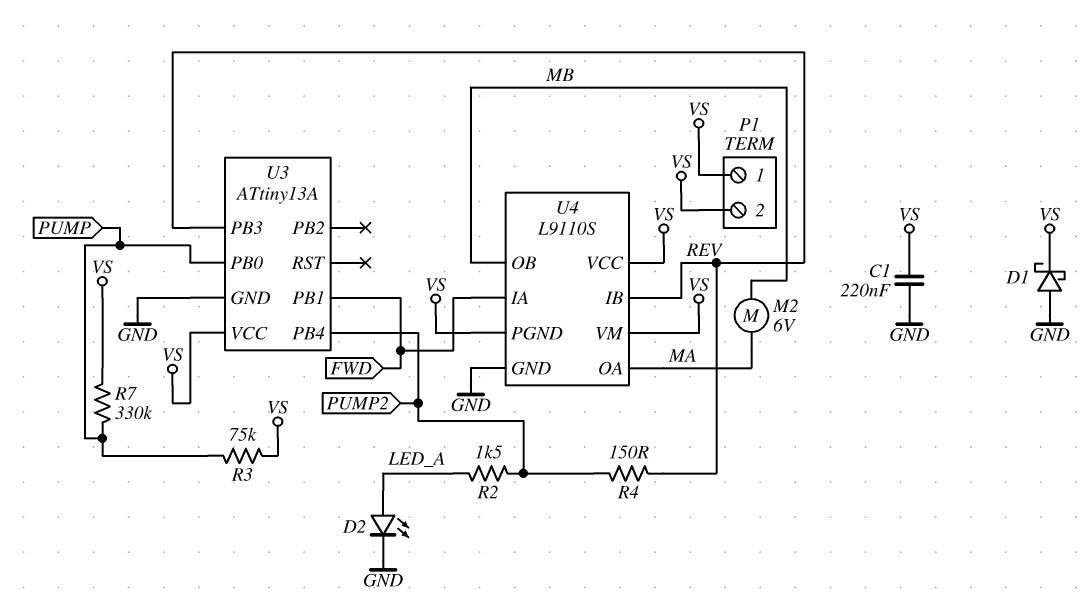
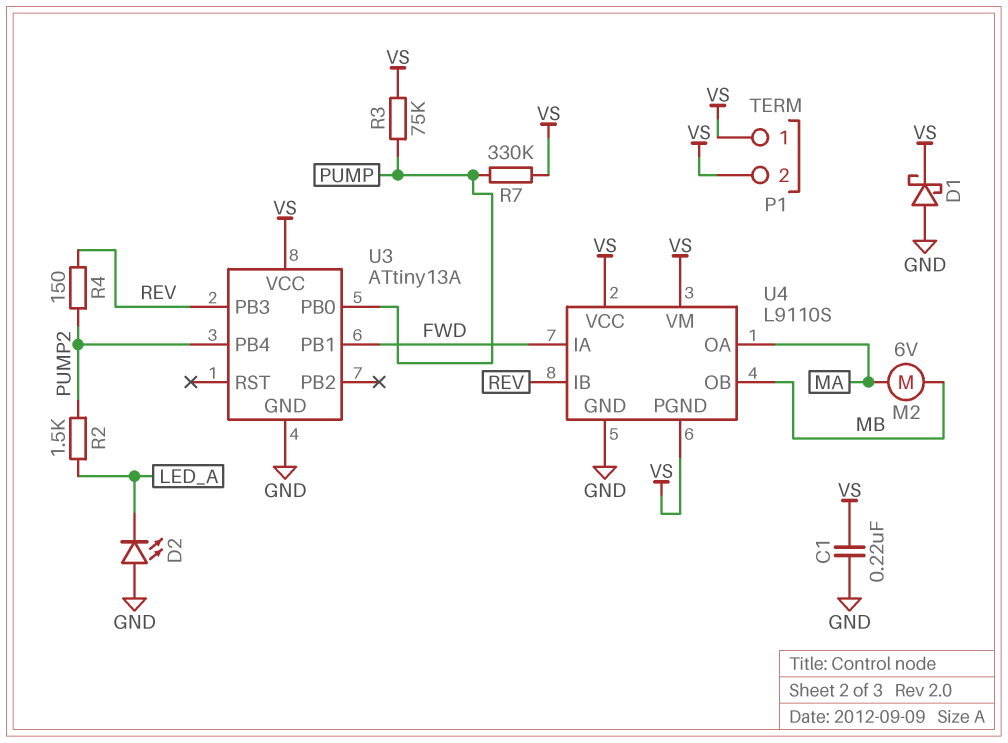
D2: LED (A LED_A, K GND) -> LED (A GND, K LED_A)

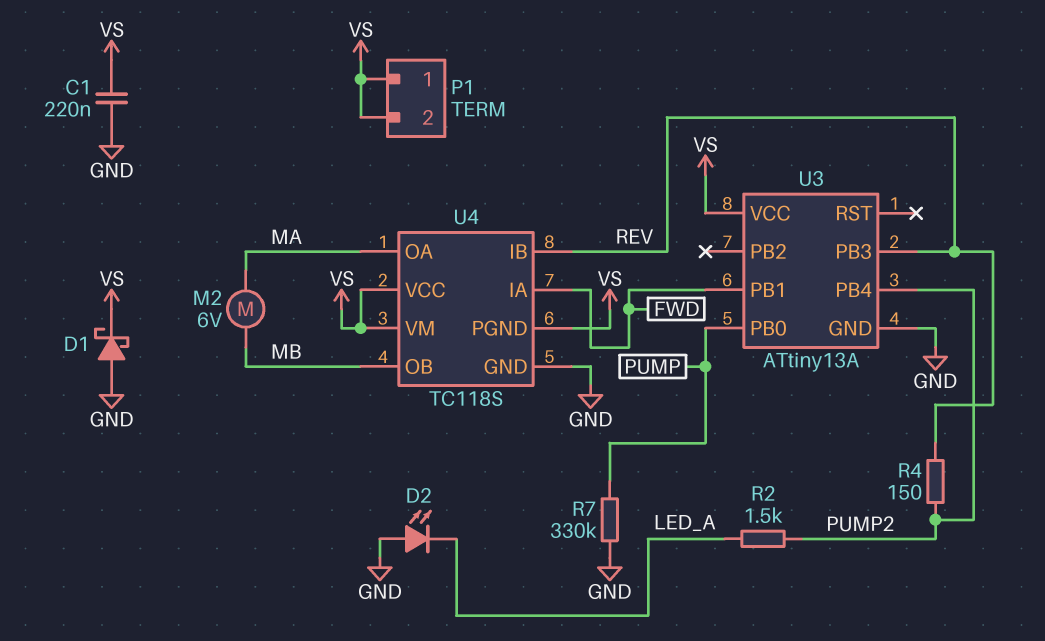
R3: 75k (PUMP, VS) -> none
R7: 330k (PUMP, VS) -> 330k (GND, PUMP)
U4: L9110S -> TC118S

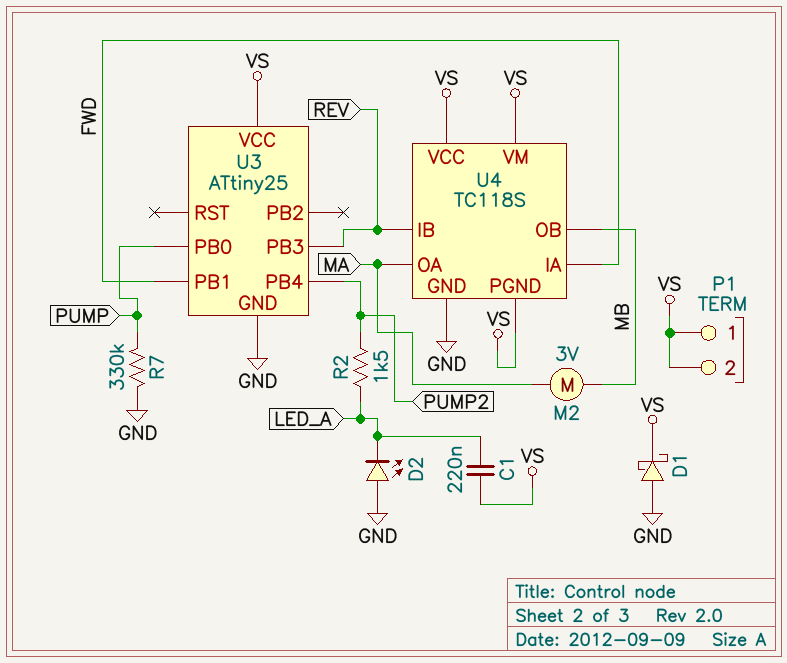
C1: 220nF (GND, VS) -> 220nF (LED_A, VS)
M2: motor 6V (MA, MB) -> motor 3V (MA, MB)
R4: 150 (PUMP2, REV) -> none
U3: ATtiny13A -> ATtiny25

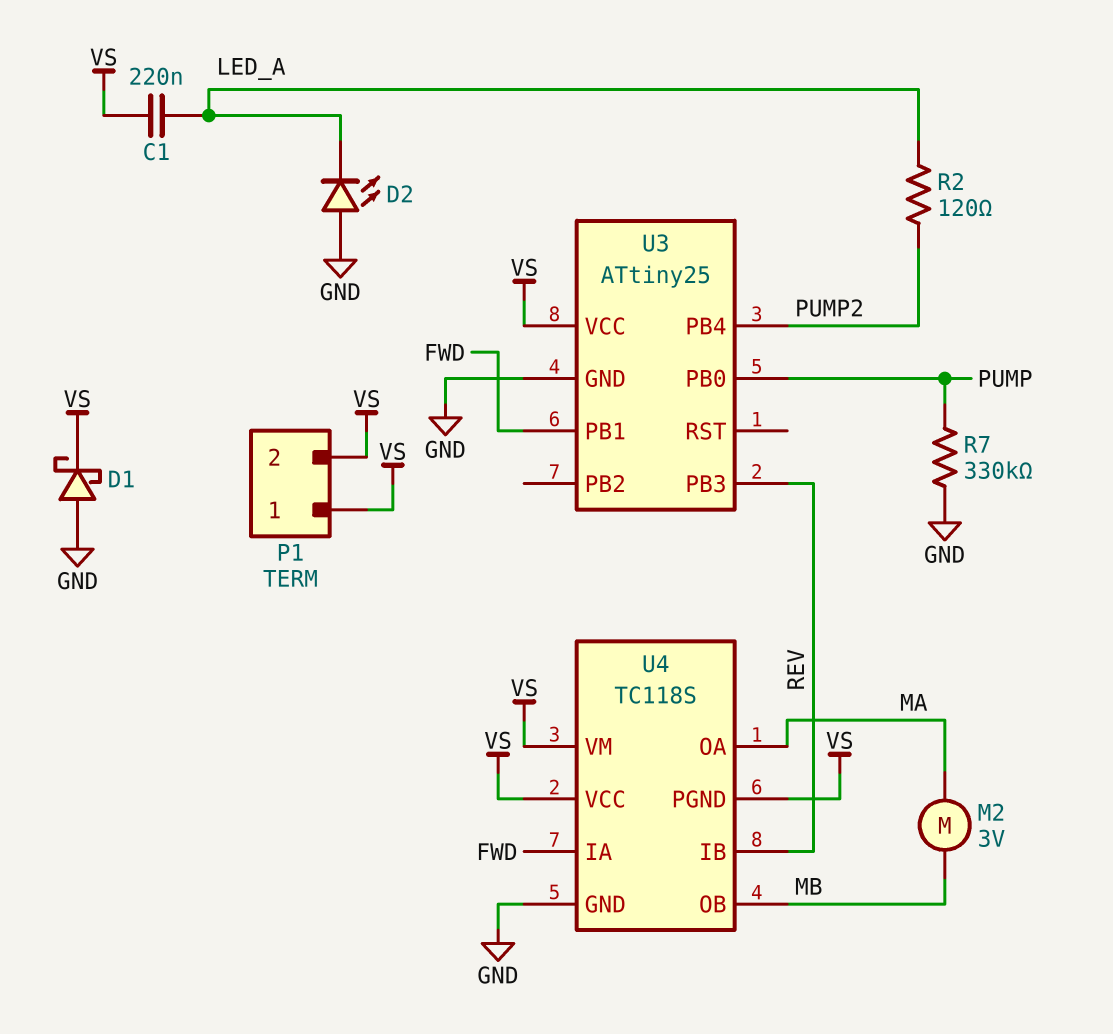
R2: 1.5k (LED_A, PUMP2) -> 120 (LED_A, PUMP2)

